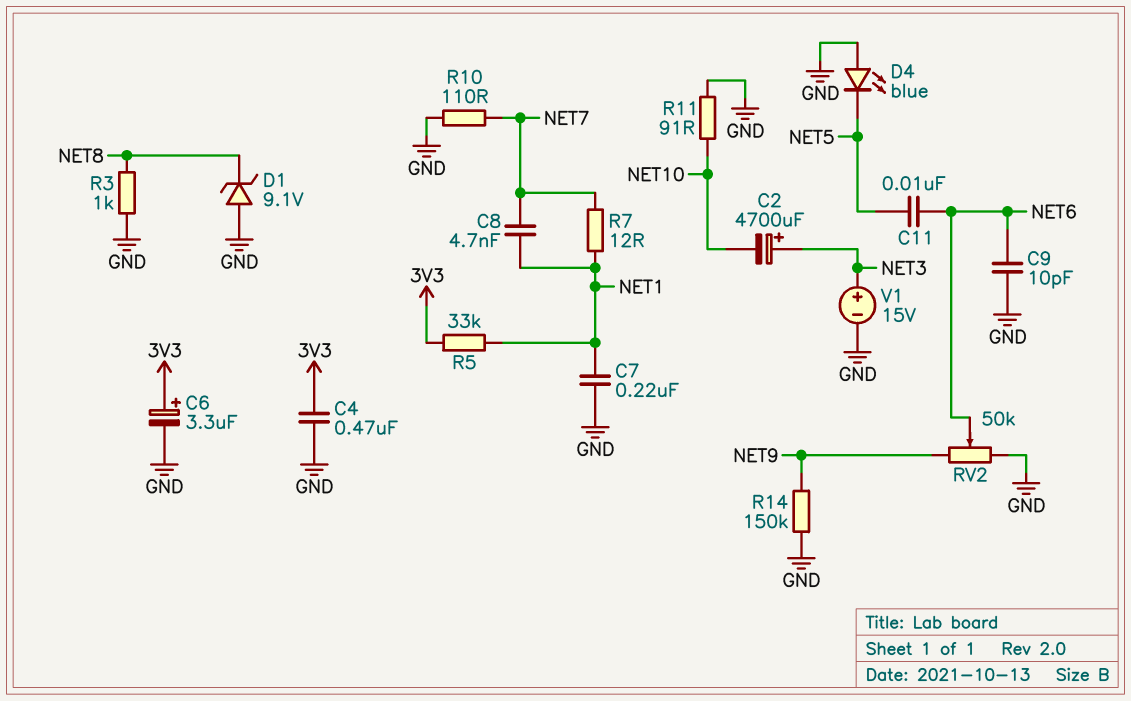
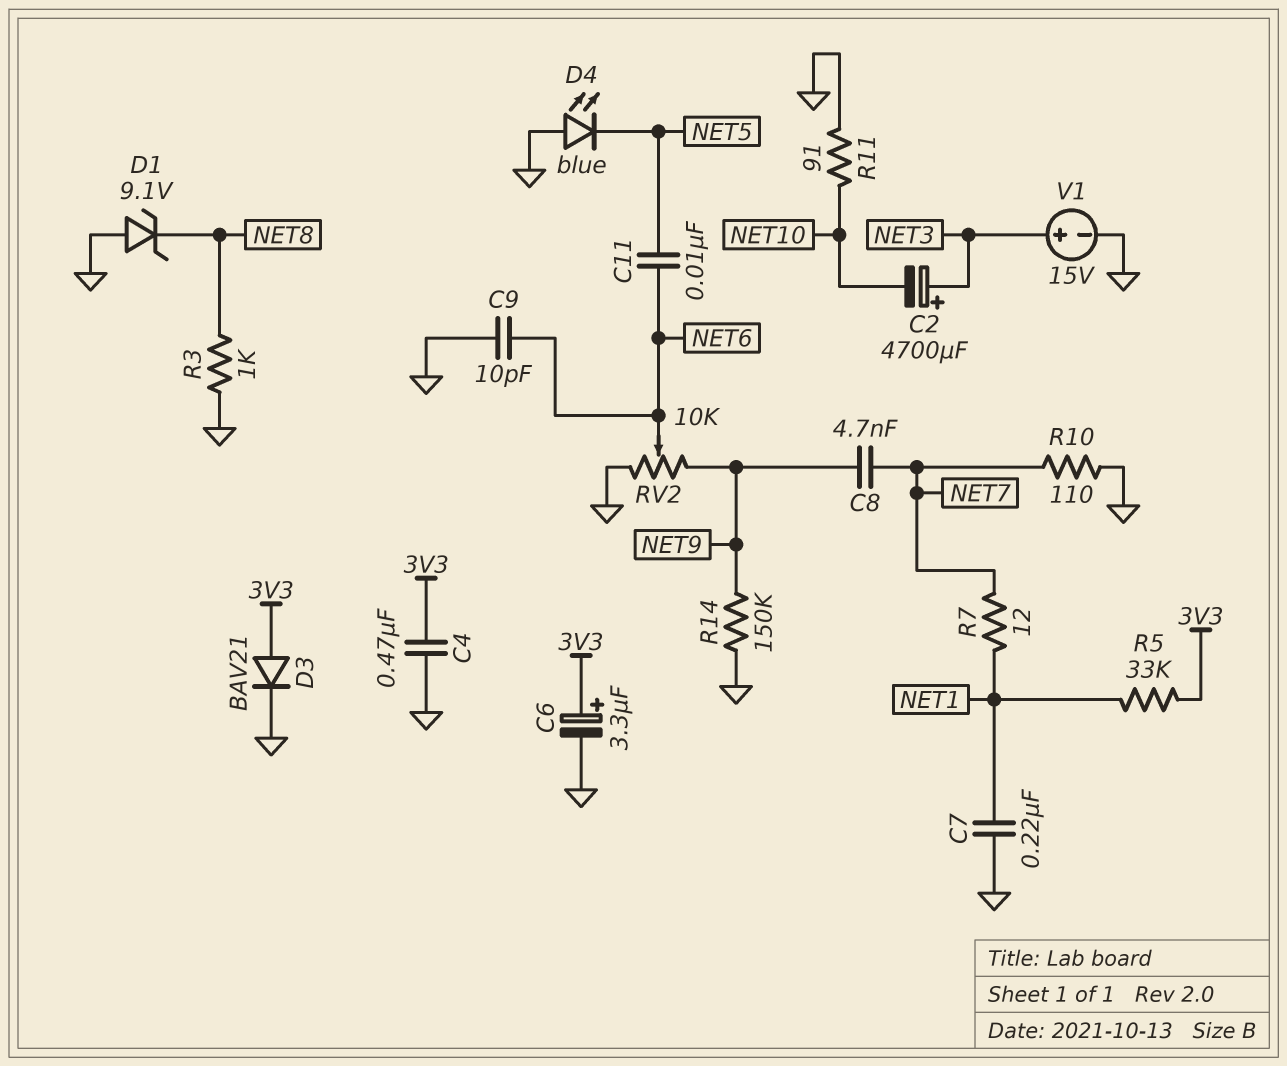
C8: 4.7nF (NET1, NET7) -> 4.7nF (NET7, NET9)
D3: none -> diode BAV21 (A 3V3, K GND)
RV2: 50k (GND, NET9, wiper NET6) -> 10k (GND, NET9, wiper NET6)

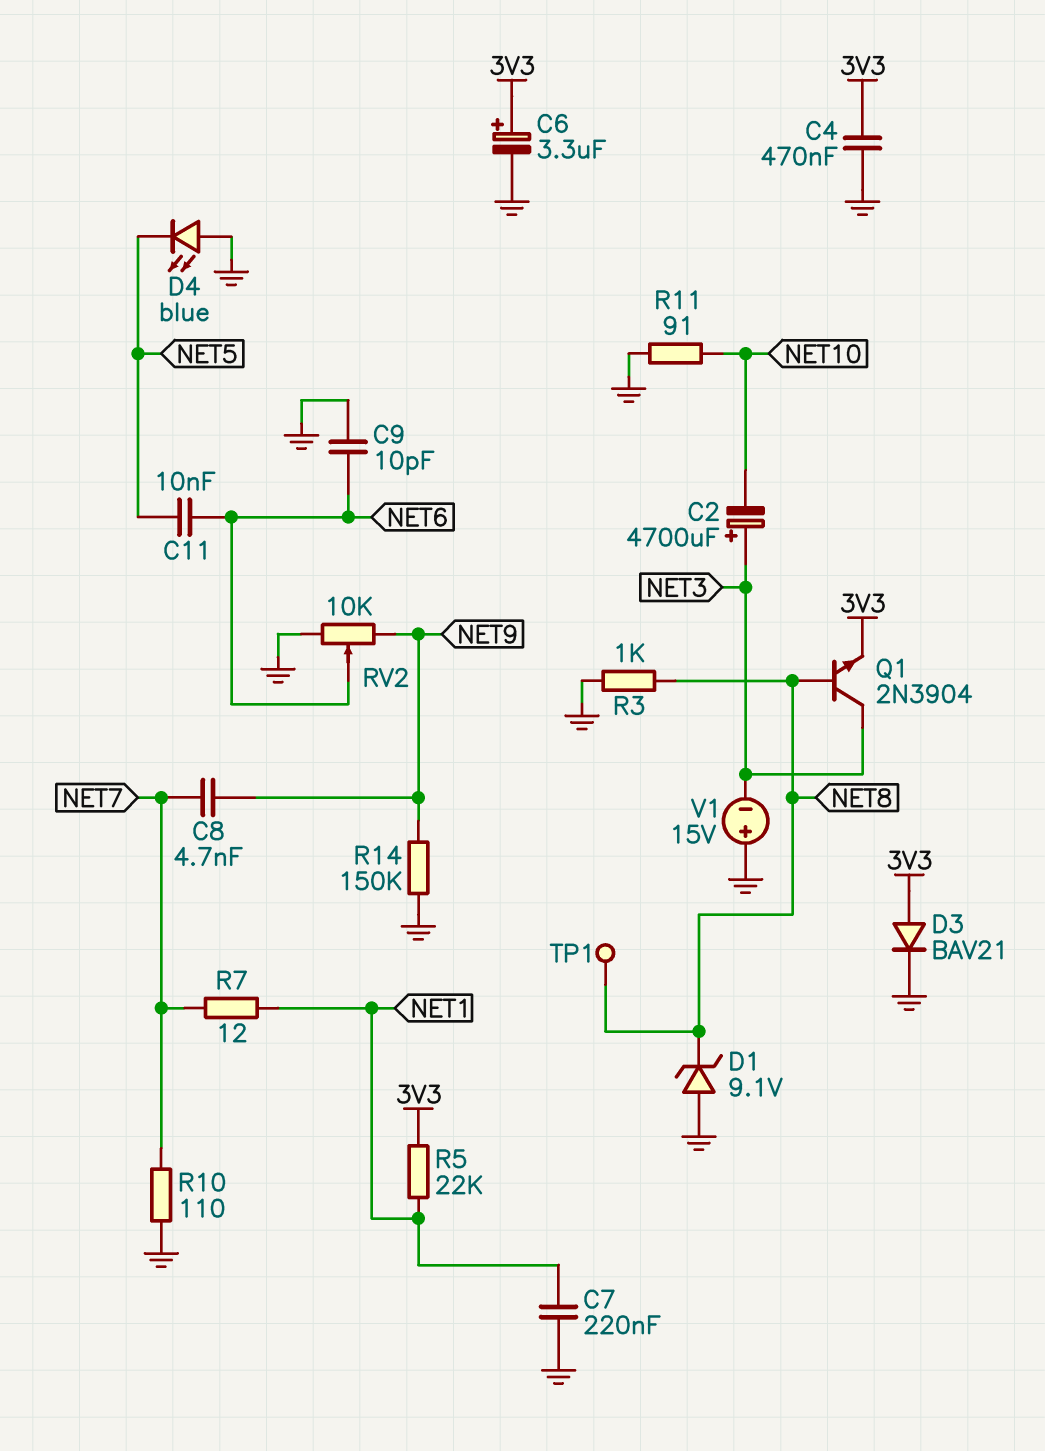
Q1: none -> NPN 2N3904 (B NET8, C NET3, E 3V3)
R5: 33k (3V3, NET1) -> 22k (3V3, NET1)
TP1: none -> test point (NET8)
V1: 15V (plus NET3, minus GND) -> 15V (plus GND, minus NET3)

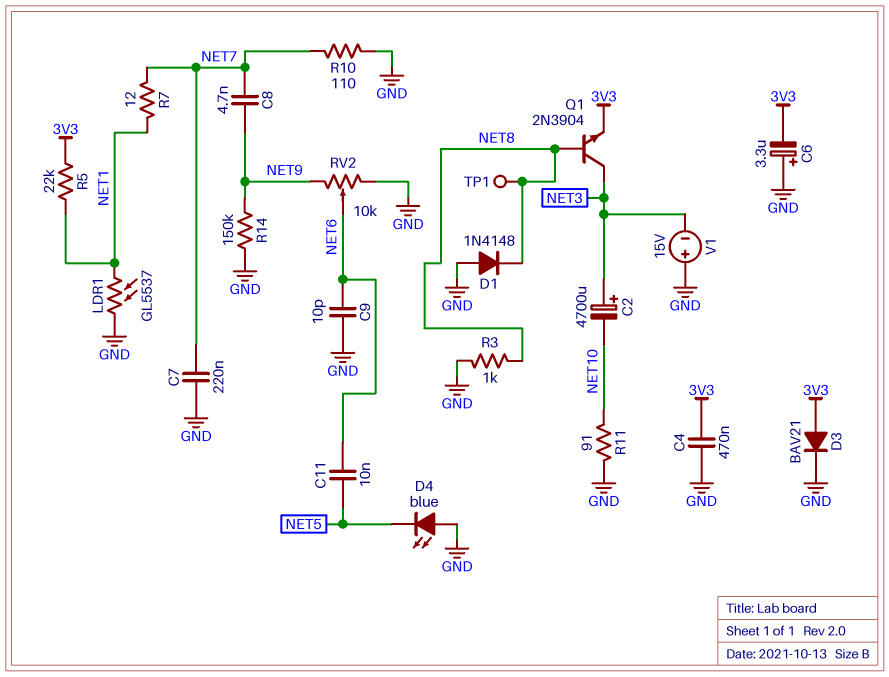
C6: 3.3uF (plus 3V3, minus GND) -> 3.3uF (plus GND, minus 3V3)
C7: 220nF (GND, NET1) -> 220nF (GND, NET7)
D1: zener 9.1V (A GND, K NET8) -> diode 1N4148 (A GND, K NET8)
LDR1: none -> GL5537 (GND, NET1)

